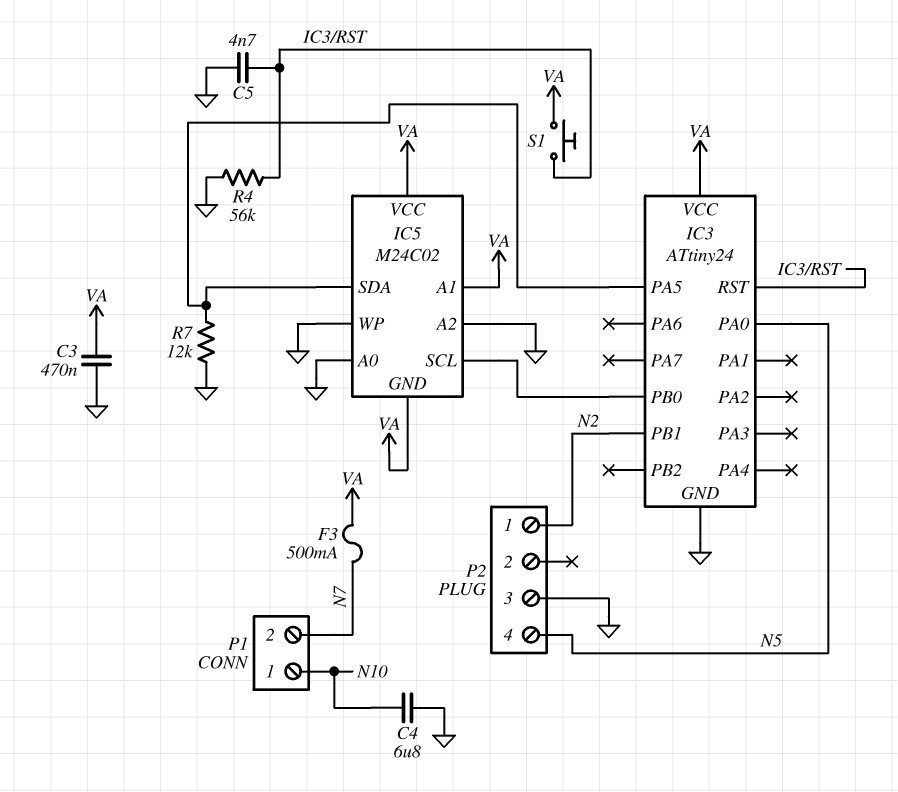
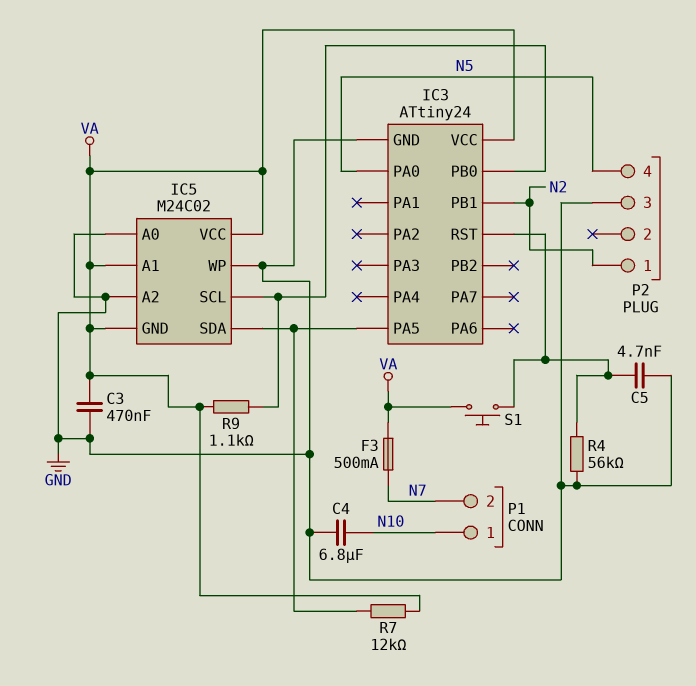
R7: 12k (GND, IC3/PA5) -> 12k (IC3/PA5, VA)
R9: none -> 1.1k (IC3/PB0, VA)

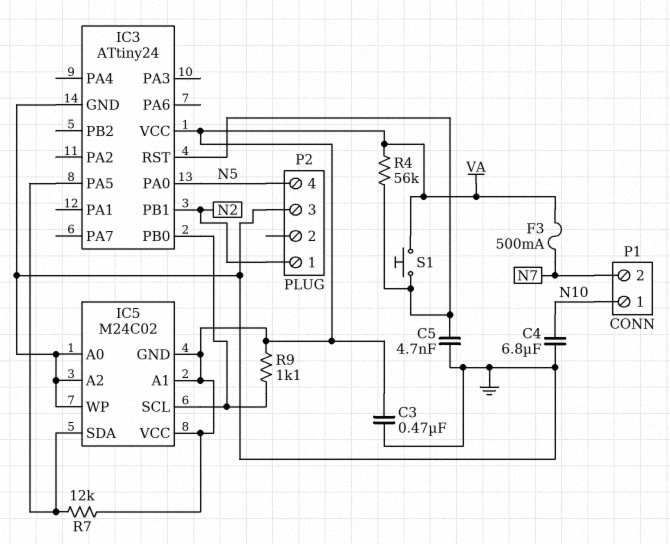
R4: 56k (GND, IC3/RST) -> 56k (IC3/RST, VA)

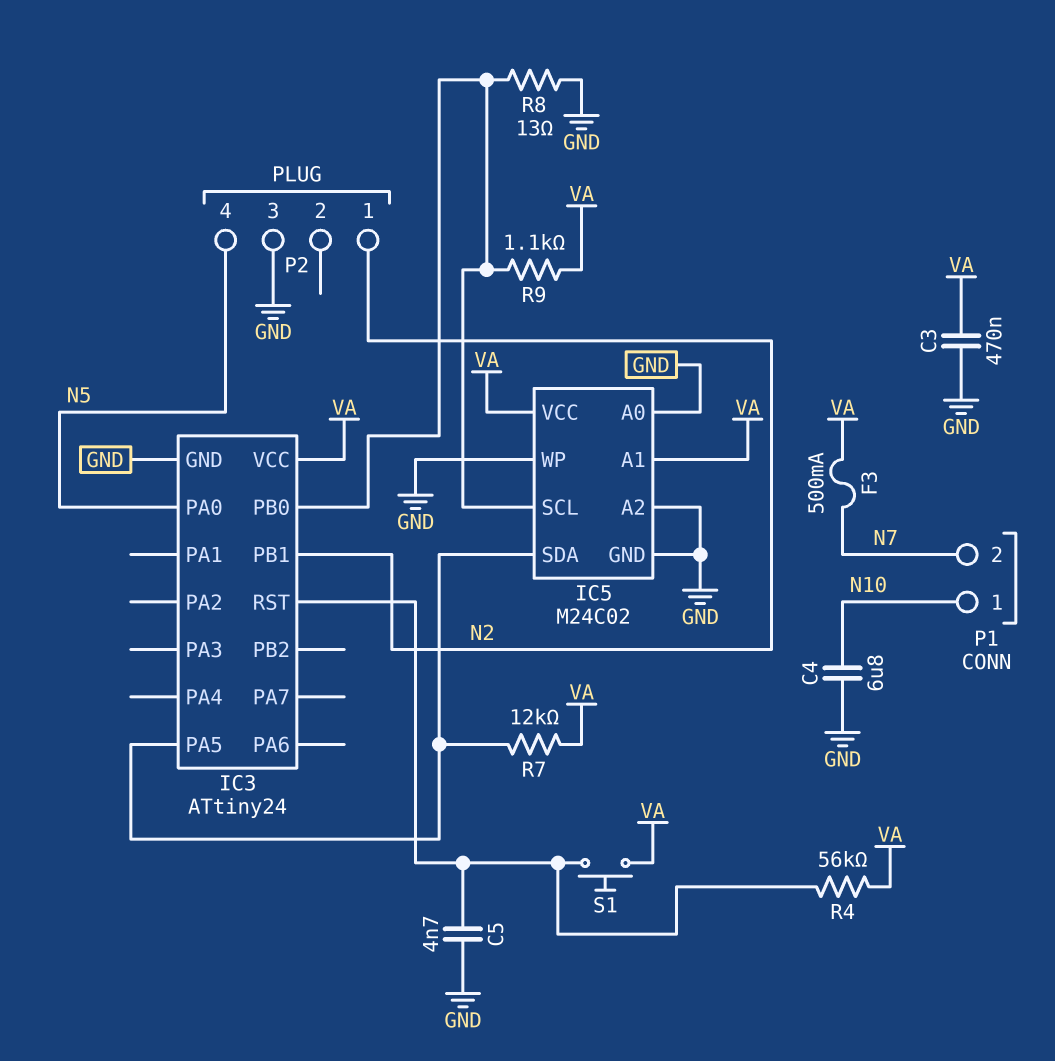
IC5 pin GND: VA -> GND
R8: none -> 13 (GND, IC3/PB0)

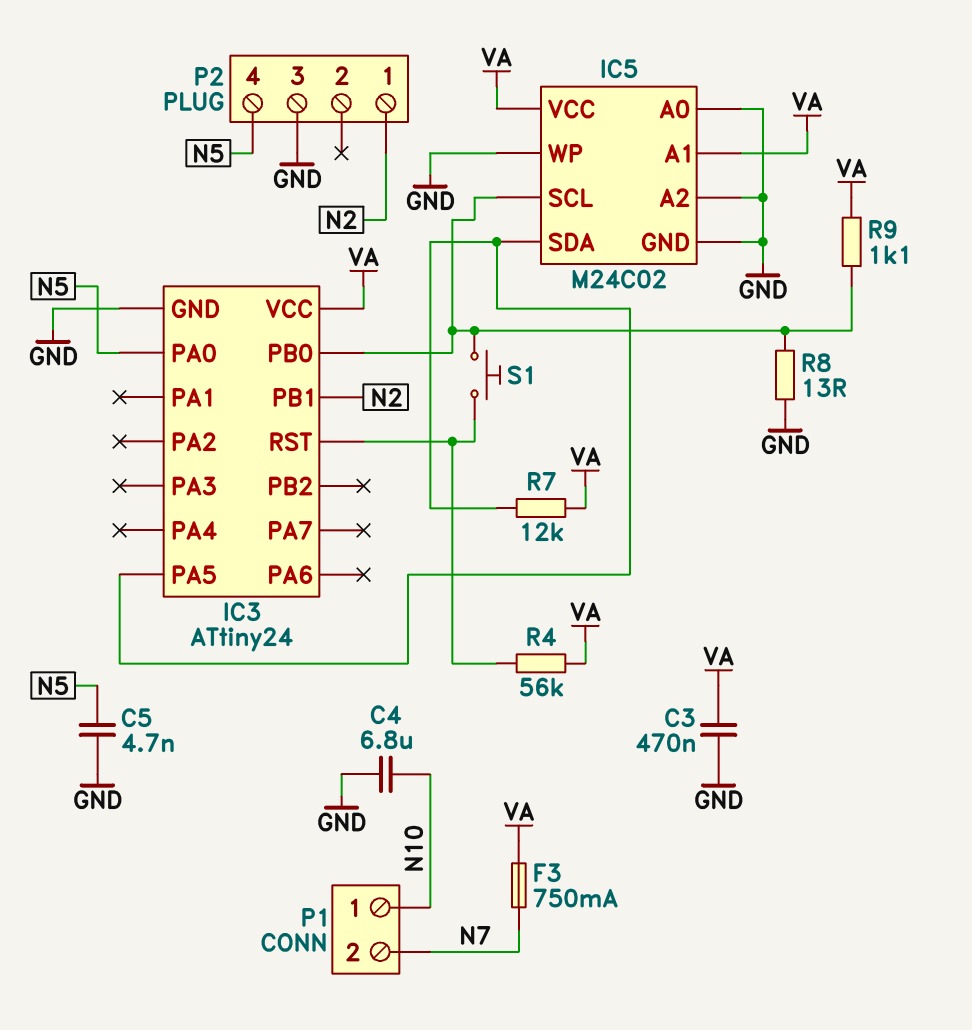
C5: 4.7nF (GND, IC3/RST) -> 4.7nF (GND, N5)
F3: 500mA (N7, VA) -> 750mA (N7, VA)
S1: button (IC3/RST, VA) -> button (IC3/PB0, IC3/RST)

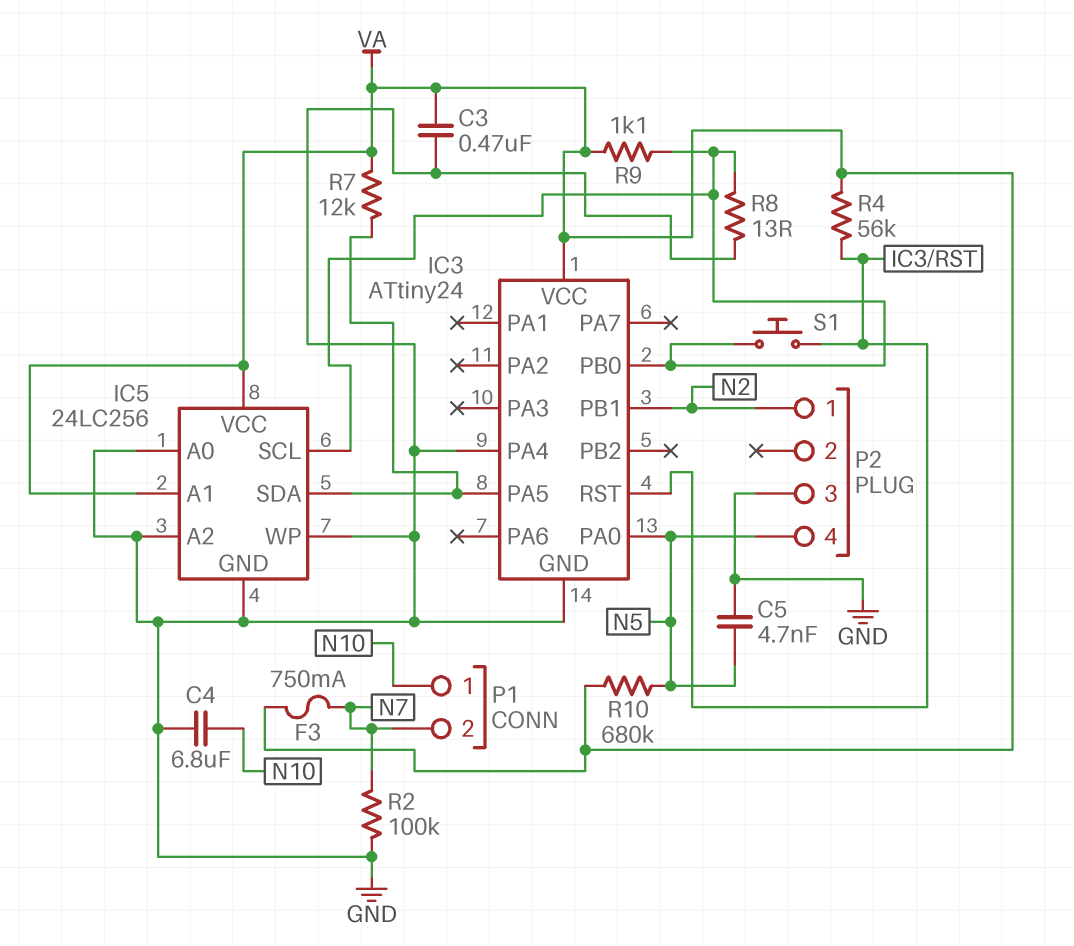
IC3 pin PA4: none -> GND
IC5: M24C02 -> 24LC256
R2: none -> 100k (GND, N7)
R10: none -> 680k (N5, VA)

